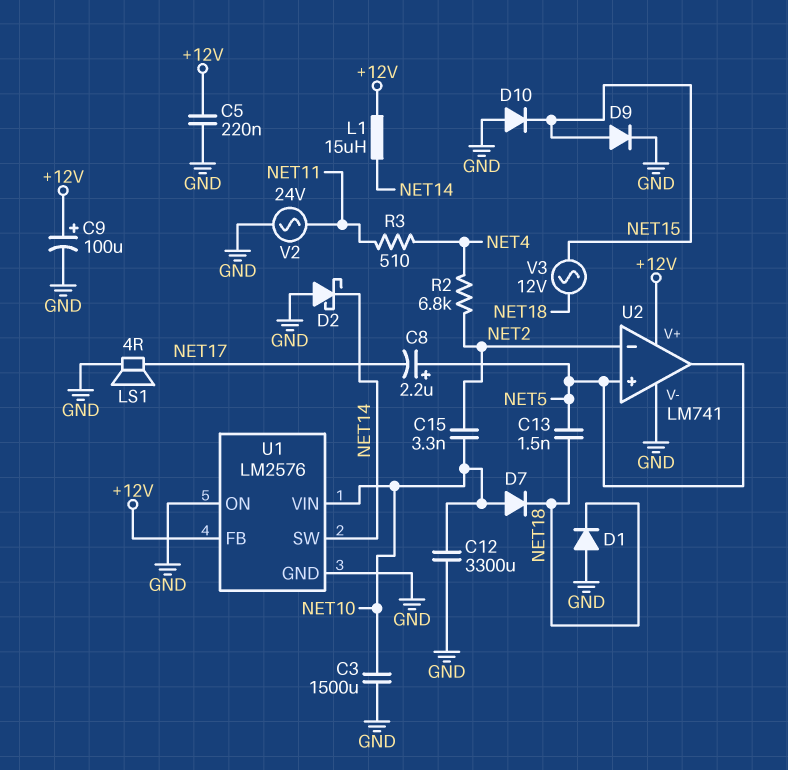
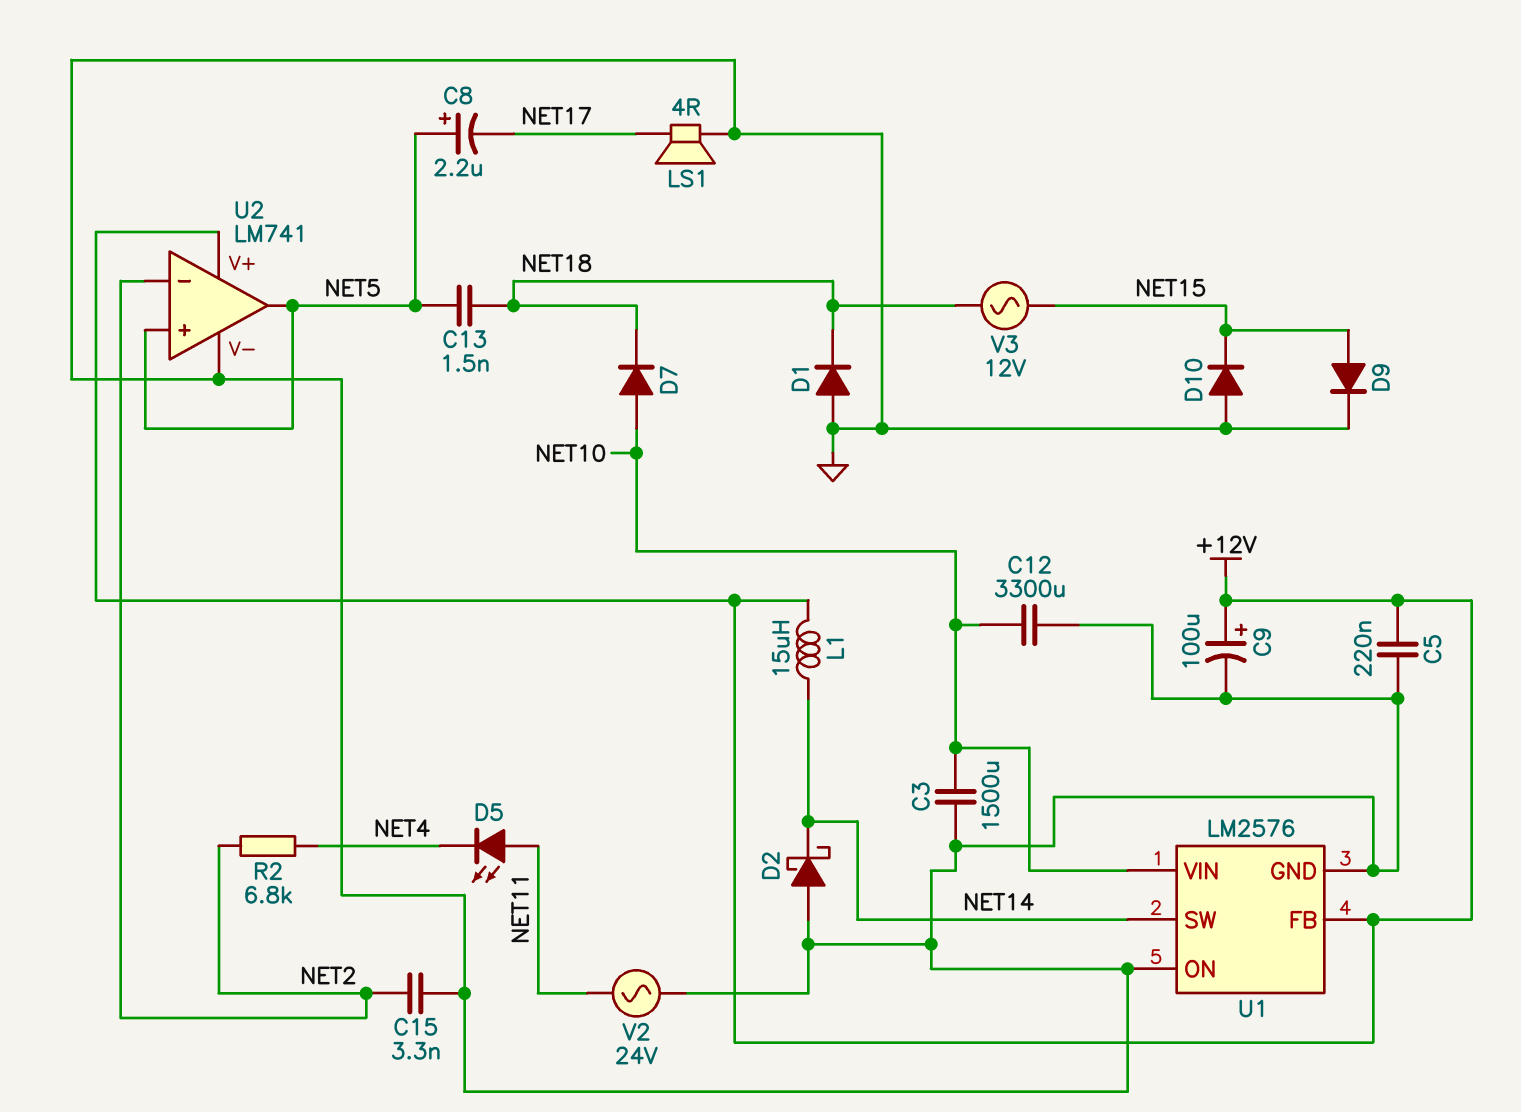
C15: 3.3nF (NET2, NET10) -> 3.3nF (GND, NET2)
D5: none -> LED (A NET11, K NET4)
R3: 510 (NET4, NET11) -> none

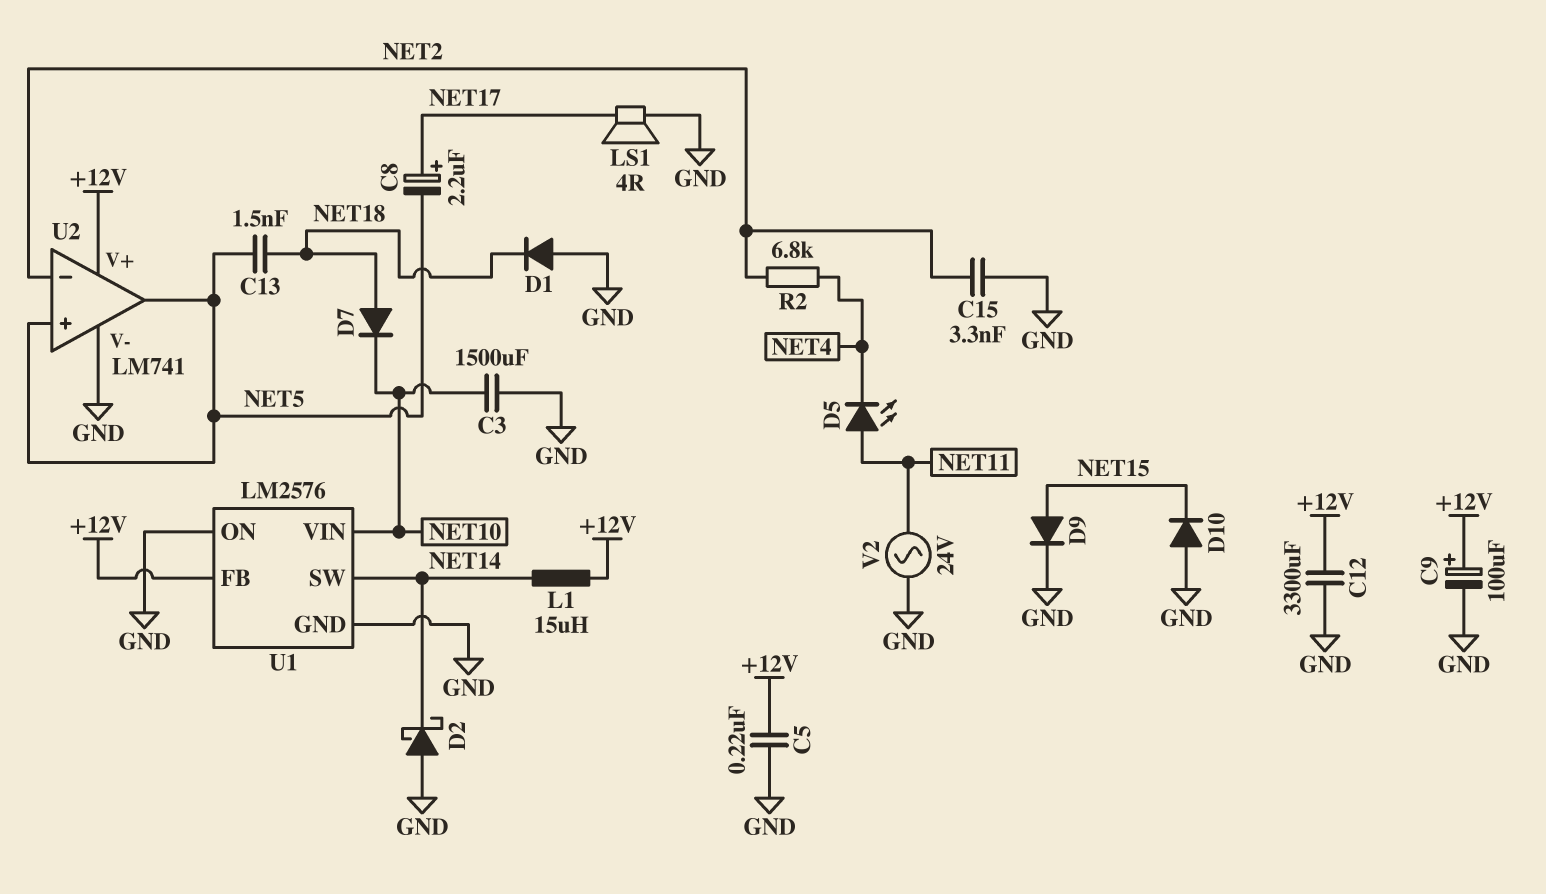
C8: 2.2uF (plus NET5, minus NET17) -> 2.2uF (plus NET17, minus NET5)
C12: 3300uF (GND, NET10) -> 3300uF (+12V, GND)
D7: diode (A NET10, K NET18) -> diode (A NET18, K NET10)
V3: AC 12V (NET15, NET18) -> none

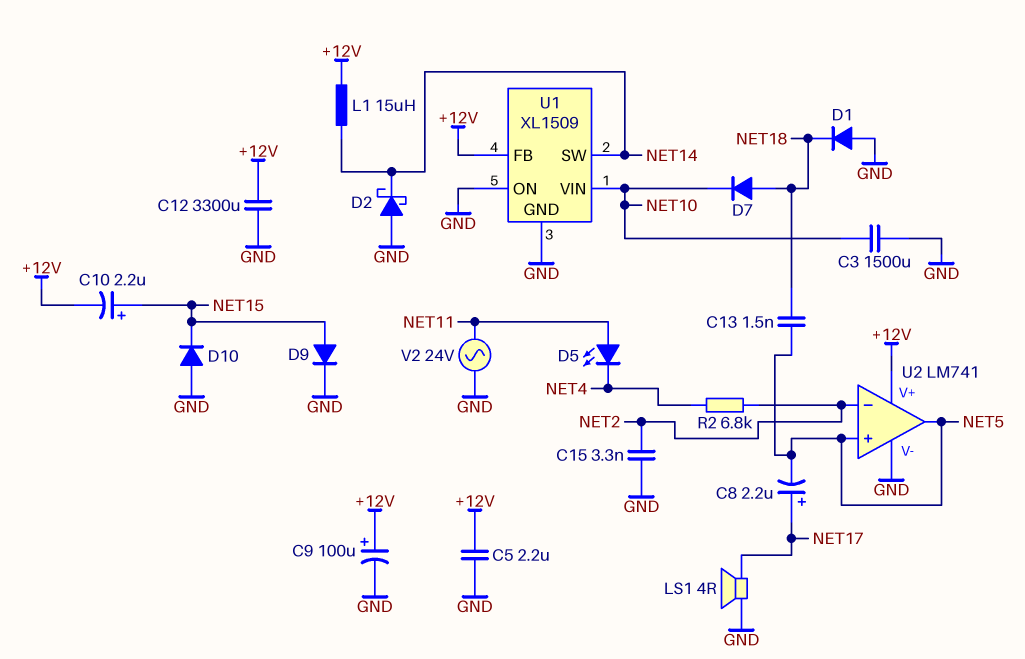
C5: 220nF (+12V, GND) -> 2.2uF (+12V, GND)
C10: none -> 2.2uF (plus NET15, minus +12V)
U1: LM2576 -> XL1509

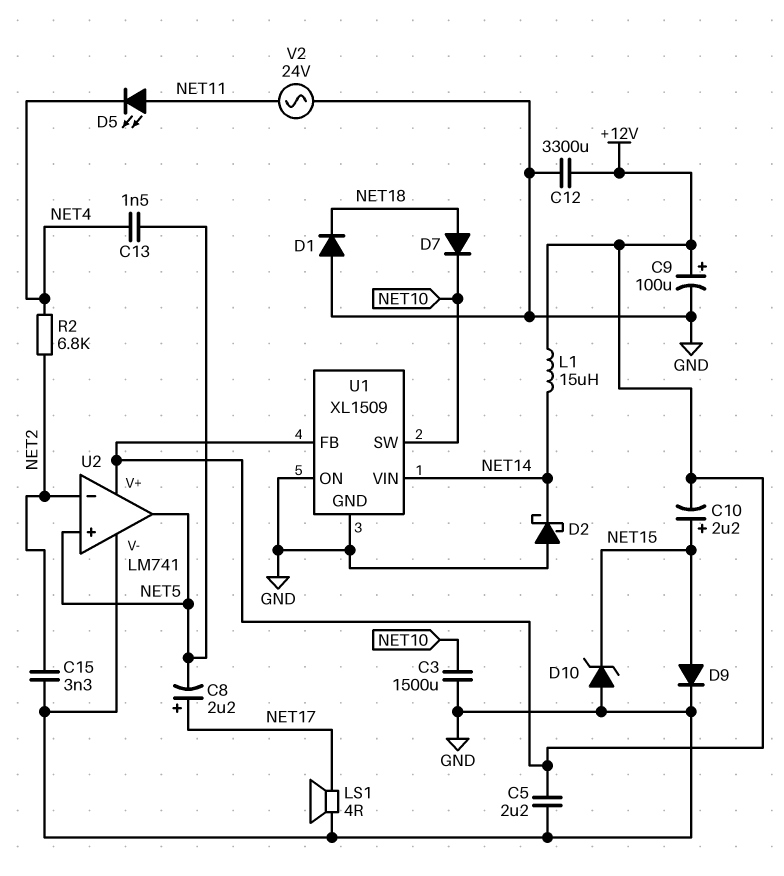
C13: 1.5nF (NET5, NET18) -> 1.5nF (NET4, NET5)
D10: diode (A GND, K NET15) -> zener (A GND, K NET15)
U1 pin SW: NET14 -> NET10
U1 pin VIN: NET10 -> NET14

